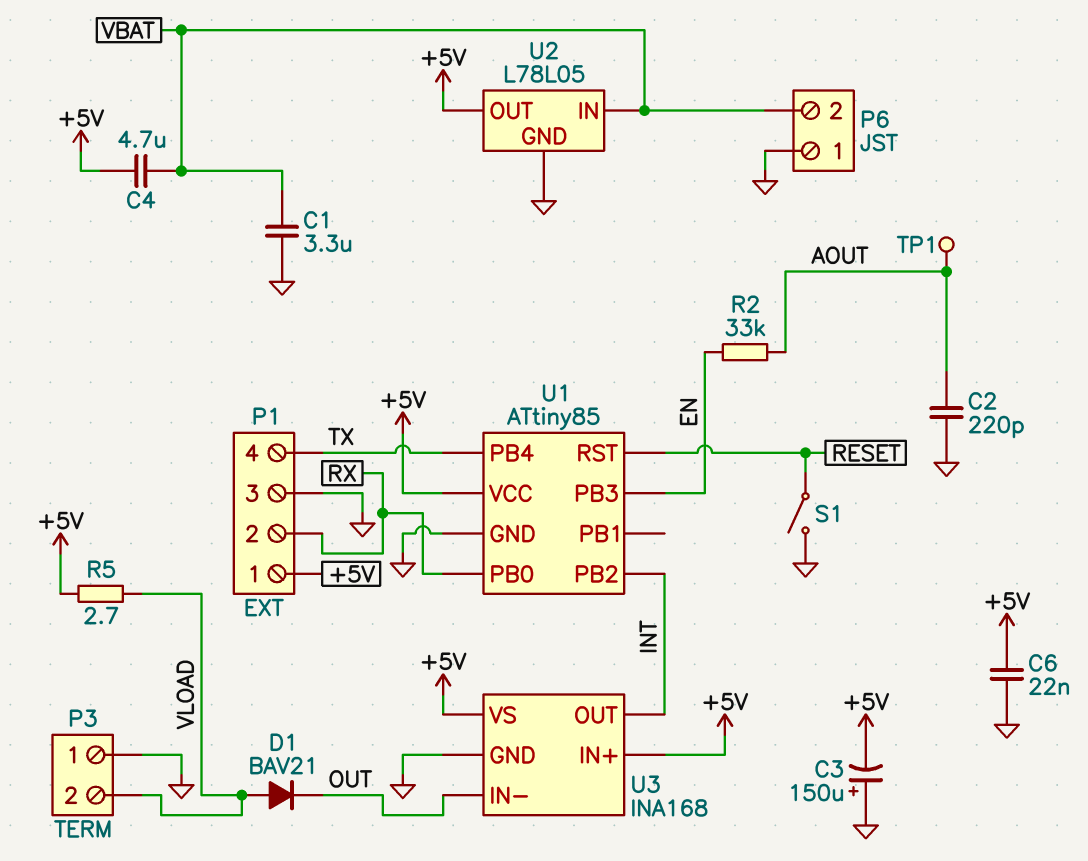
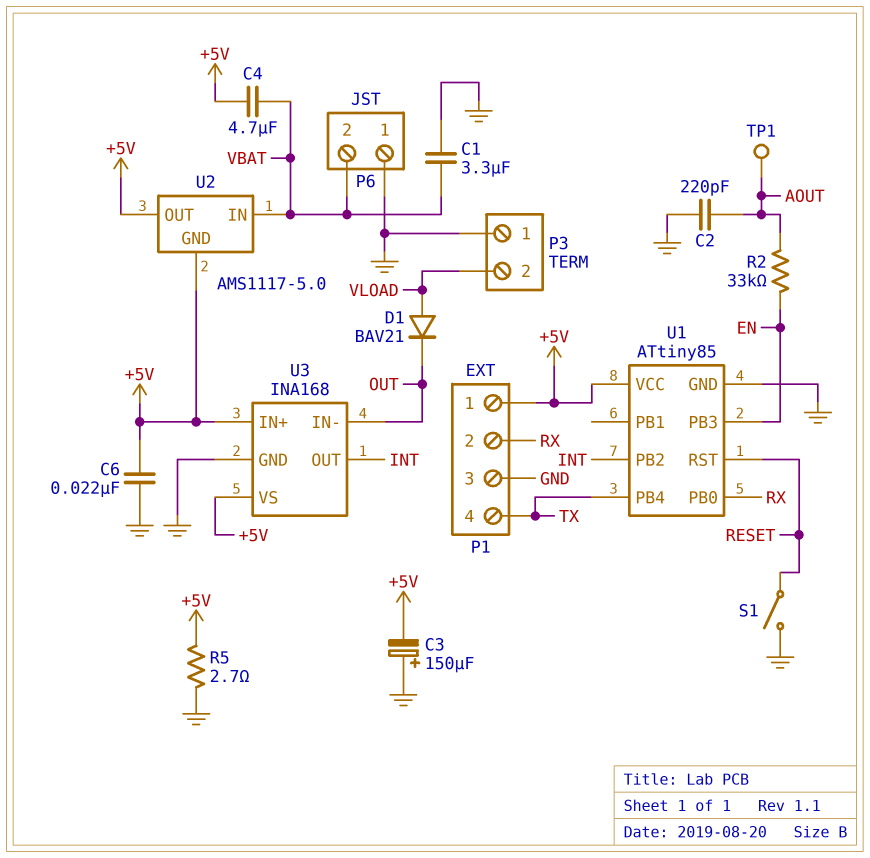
R5: 2.7 (+5V, VLOAD) -> 2.7 (+5V, GND)
U2: L78L05 -> AMS1117-5.0
U2 pin GND: GND -> +5V

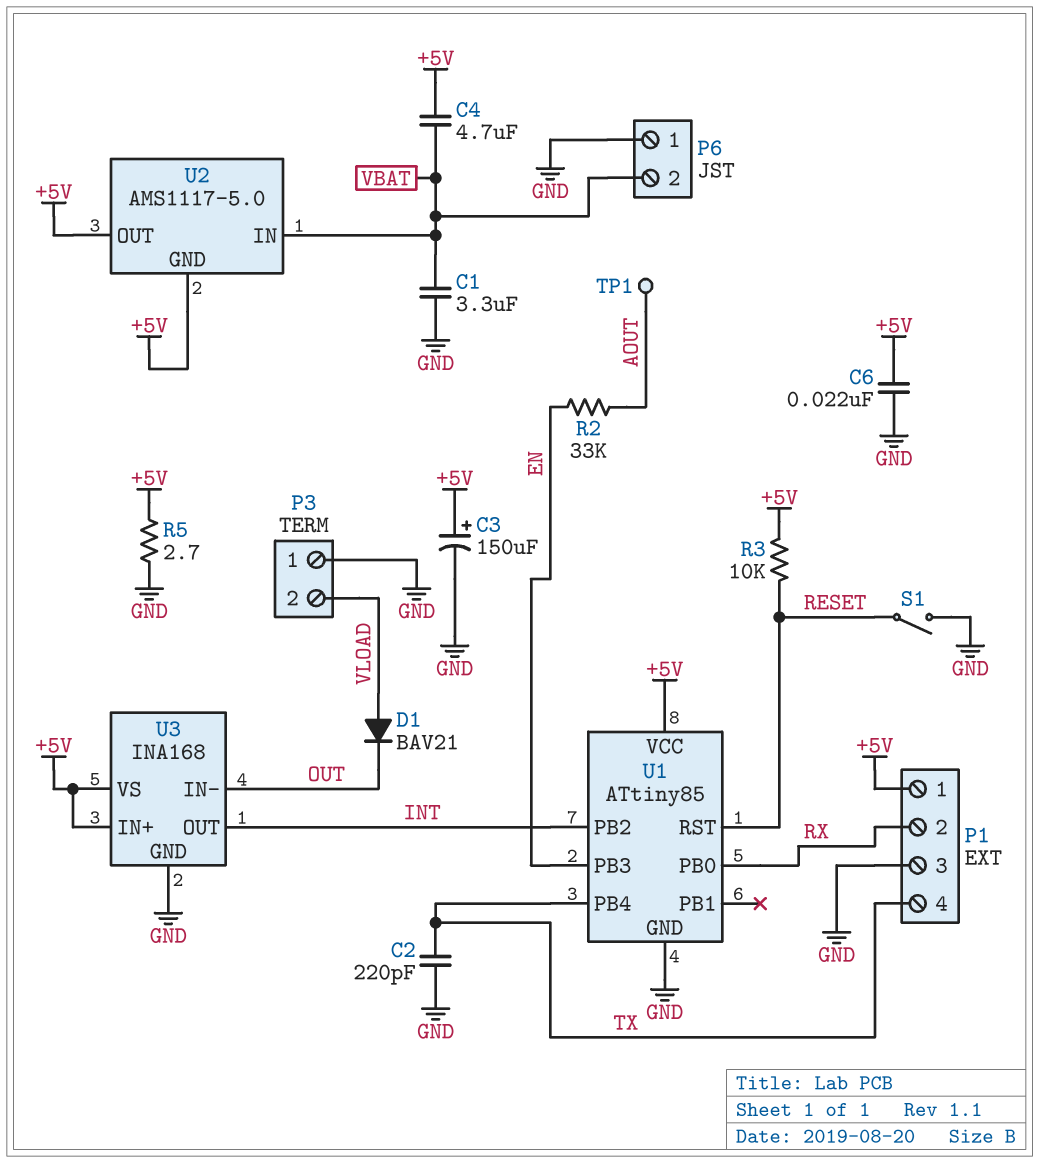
C2: 220pF (AOUT, GND) -> 220pF (GND, TX)
C3: 150uF (plus GND, minus +5V) -> 150uF (plus +5V, minus GND)
R3: none -> 10k (+5V, RESET)

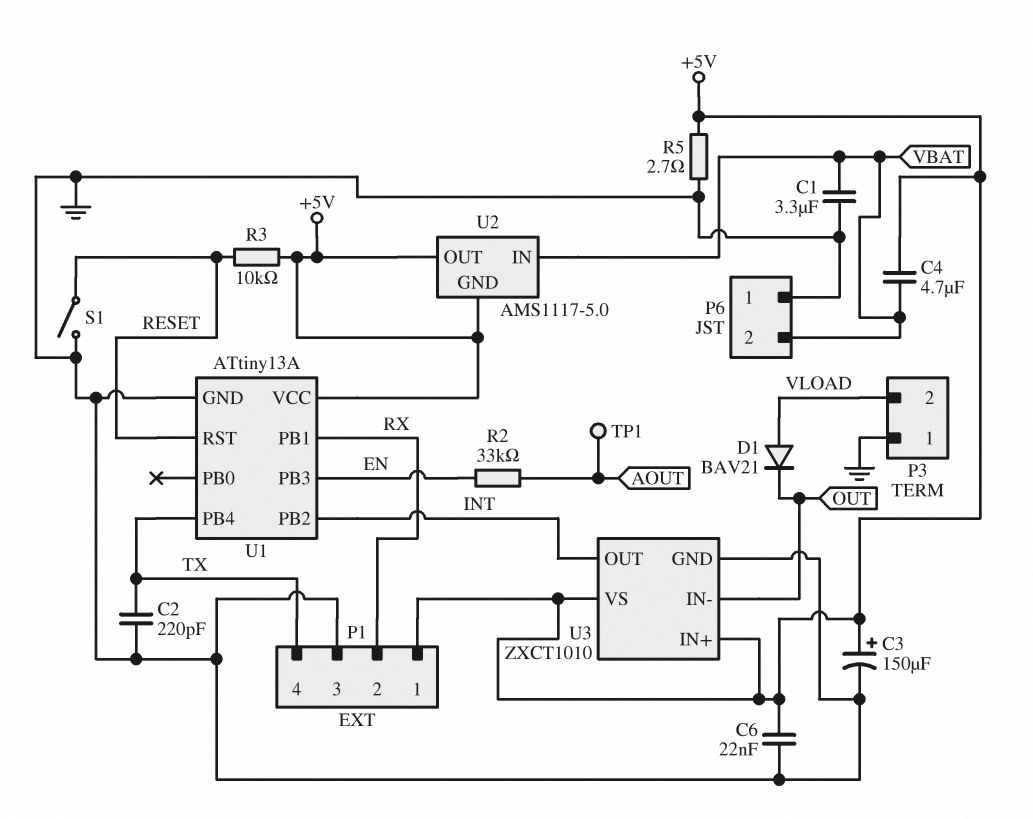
U1: ATtiny85 -> ATtiny13A
U1 pin PB0: RX -> none
U1 pin PB1: none -> RX
U3: INA168 -> ZXCT1010

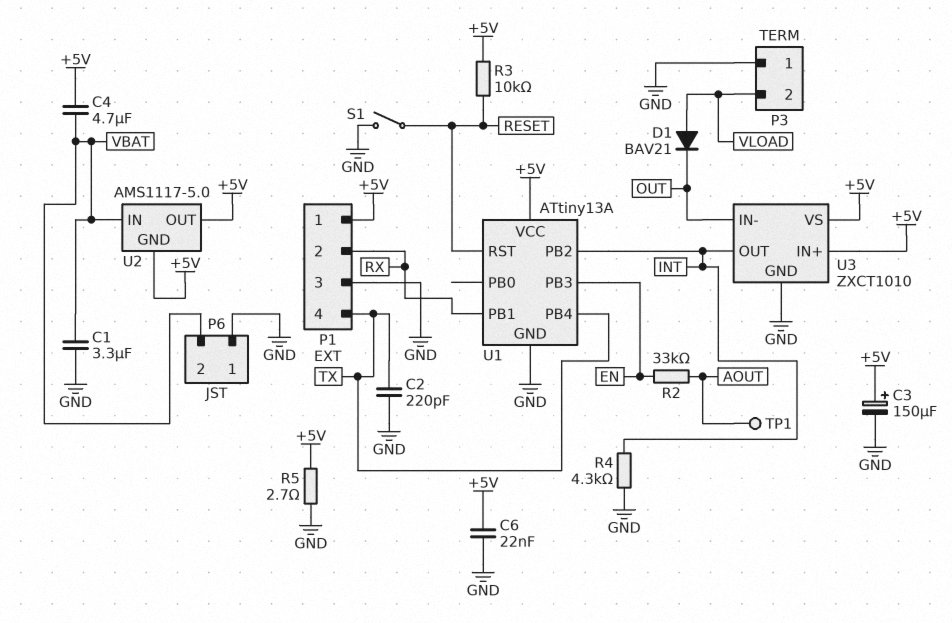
R4: none -> 4.3k (GND, INT)

